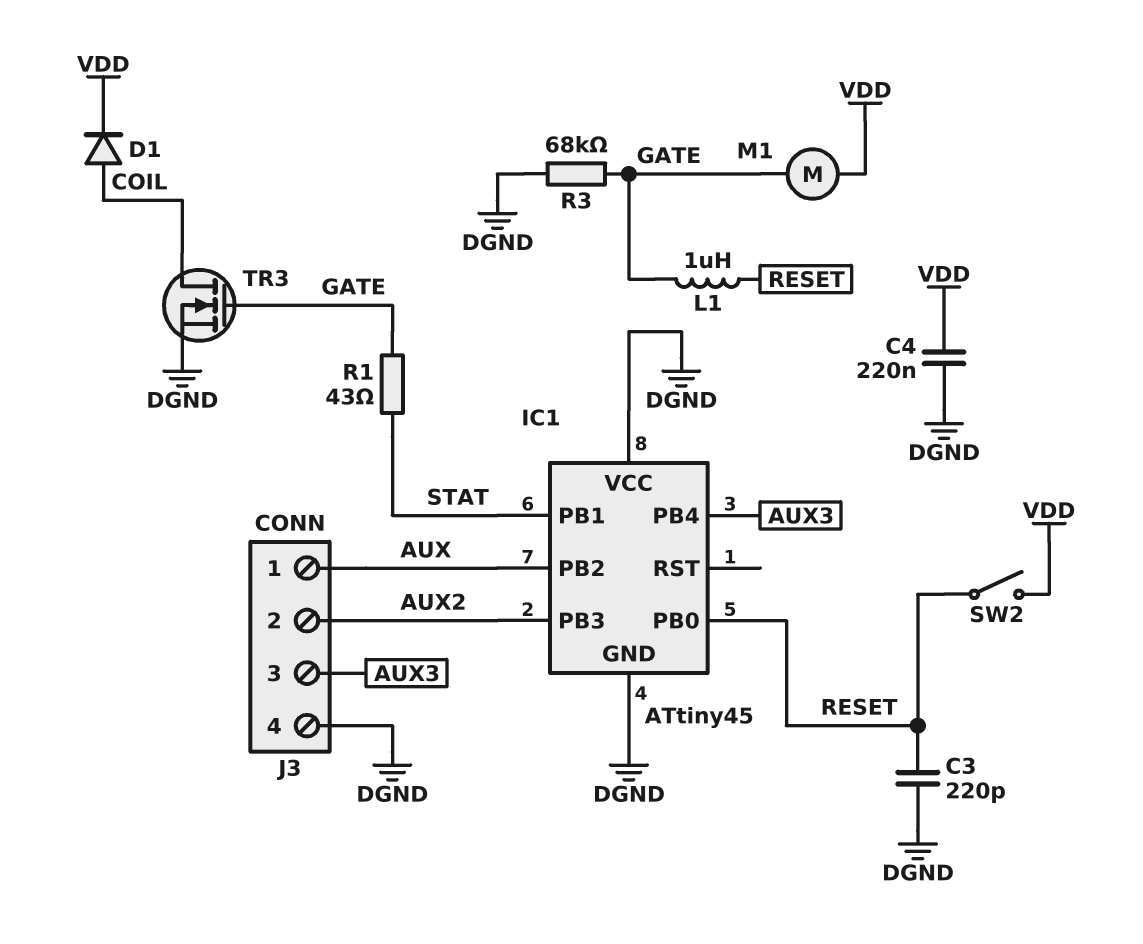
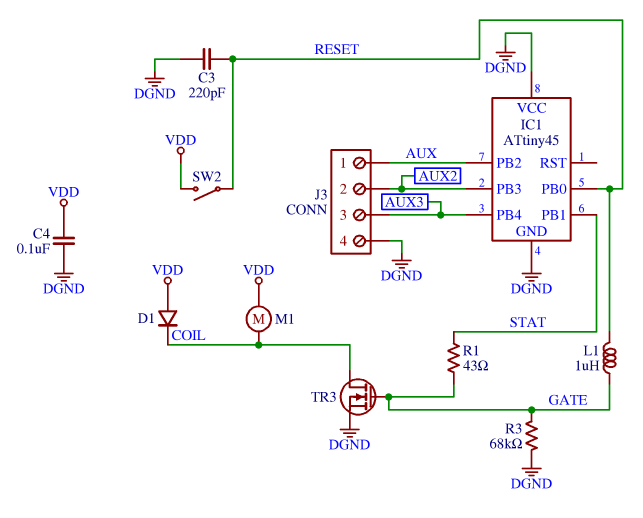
C4: 220nF (DGND, VDD) -> 100nF (DGND, VDD)
D1: diode (A COIL, K VDD) -> diode (A VDD, K COIL)
M1: motor (GATE, VDD) -> motor (COIL, VDD)

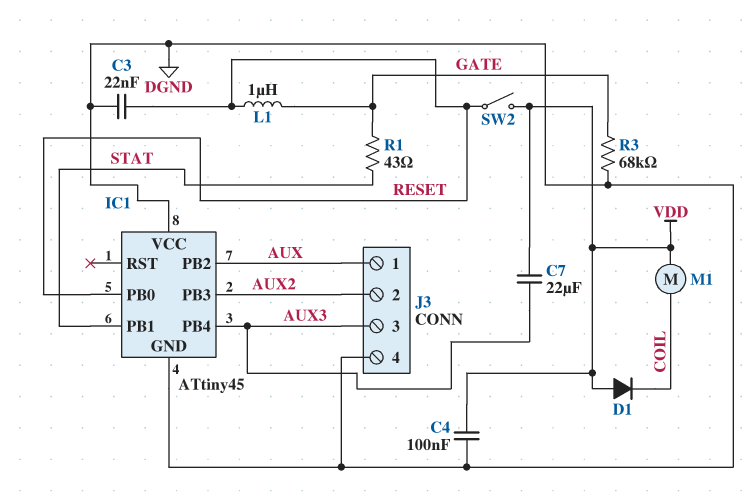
C3: 220pF (DGND, RESET) -> 22nF (DGND, RESET)
C7: none -> 22uF (AUX3, VDD)
TR3: NMOS (G GATE, D COIL, S DGND) -> none

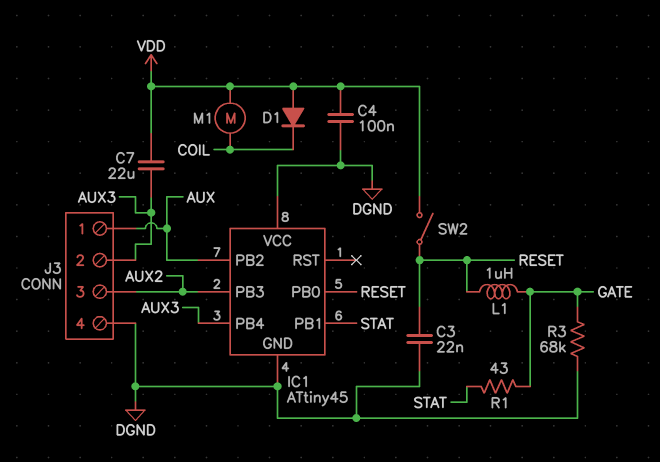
J3 pin 2: AUX2 -> AUX3
J3 pin 3: AUX3 -> AUX2

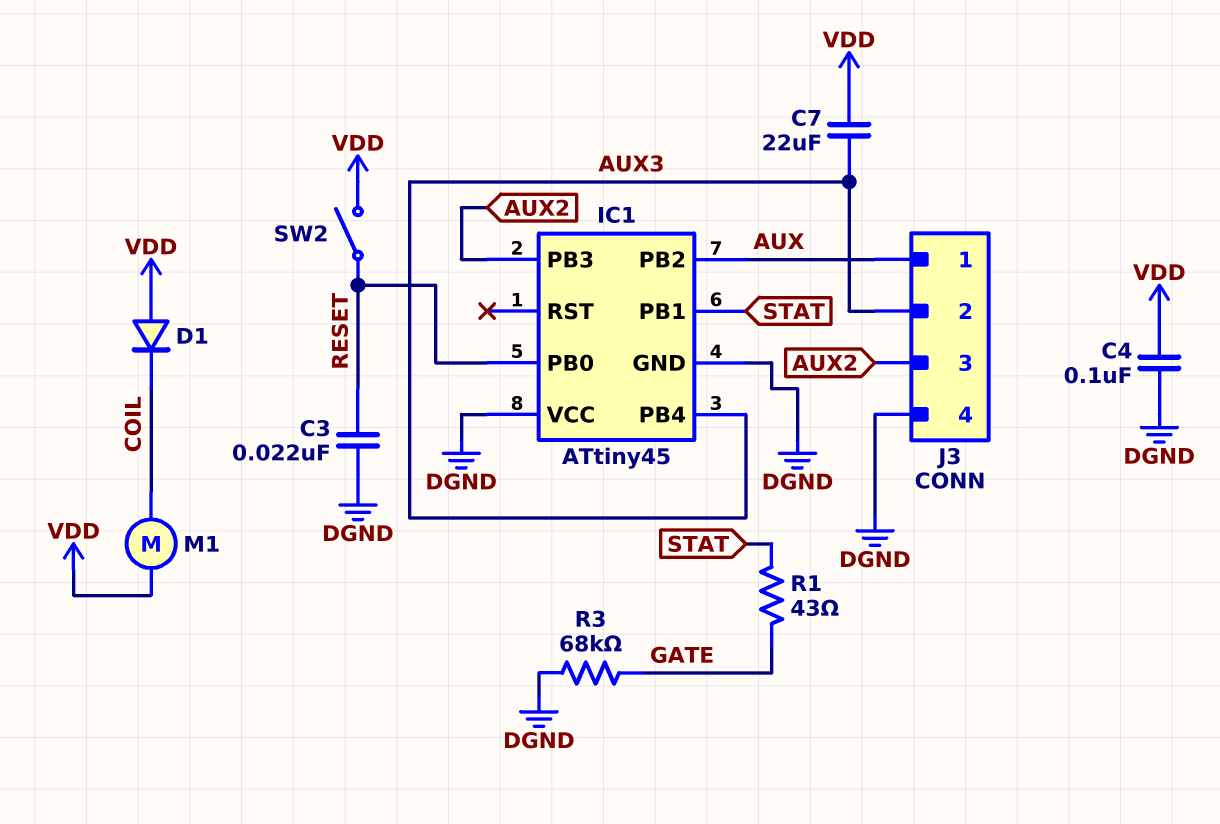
L1: 1uH (GATE, RESET) -> none

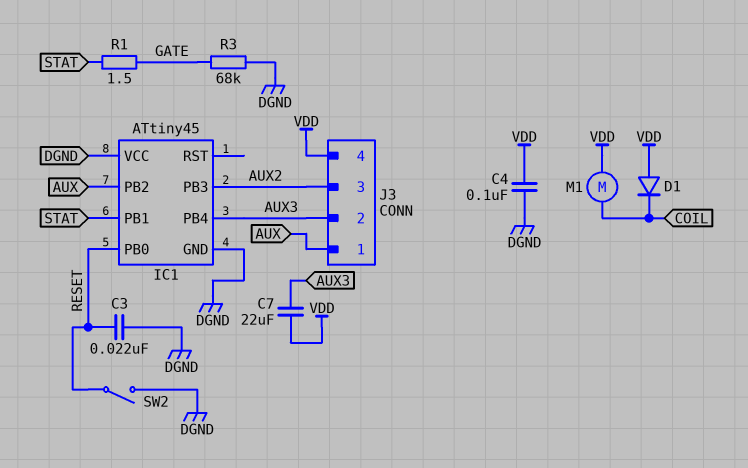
J3 pin 4: DGND -> VDD
R1: 43 (GATE, STAT) -> 1.5 (GATE, STAT)
SW2: switch (RESET, VDD) -> switch (DGND, RESET)

